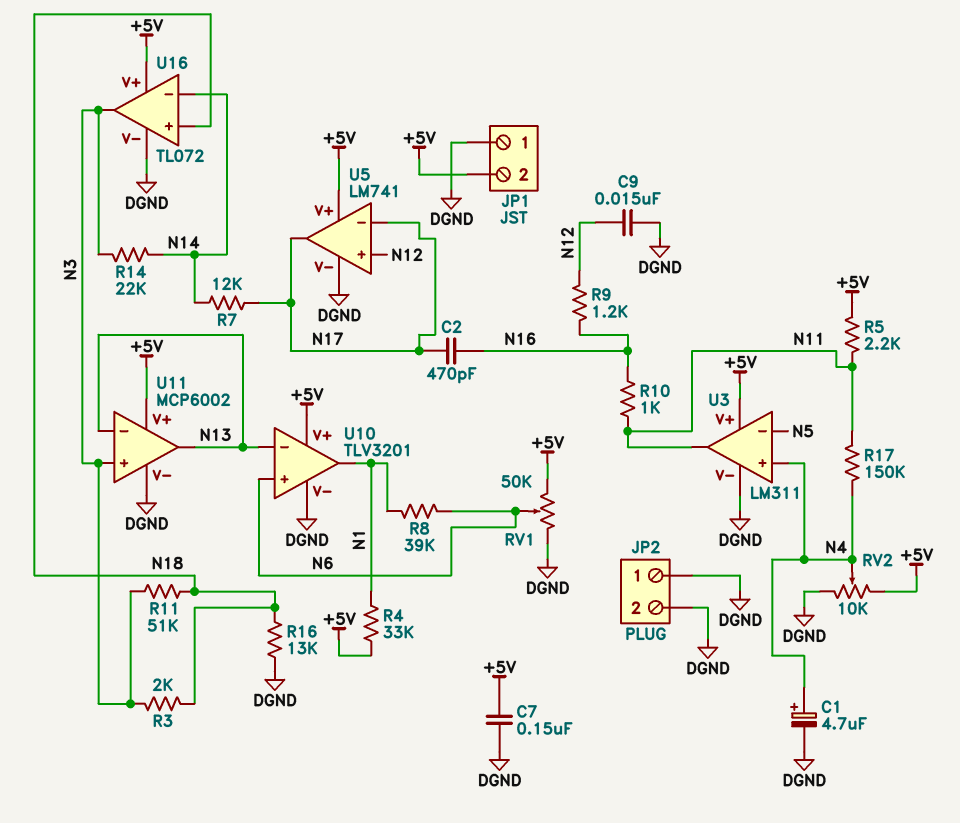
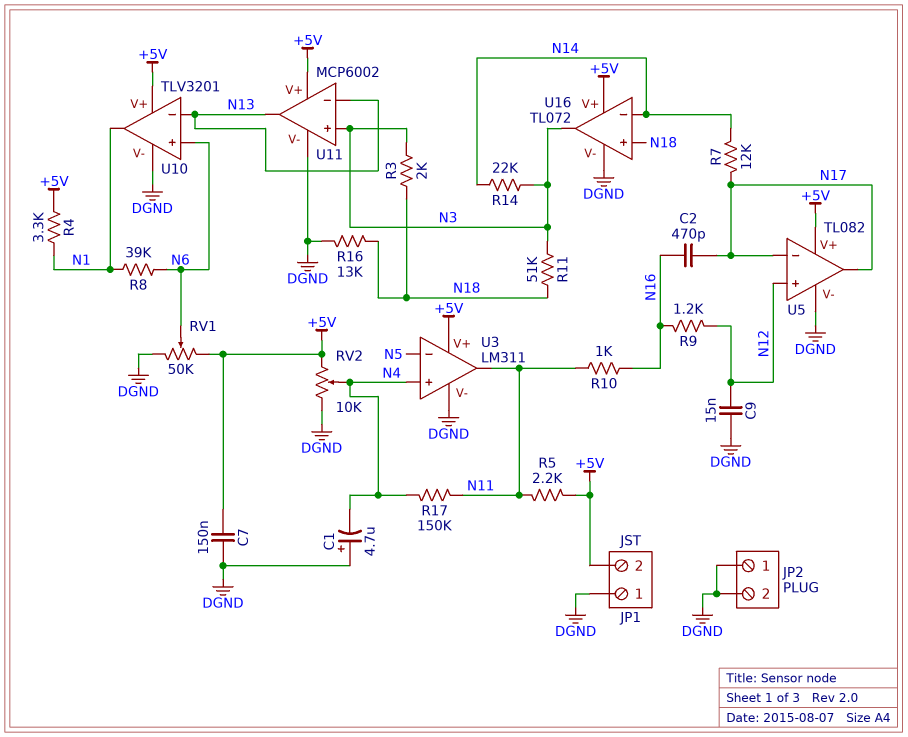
C1: 4.7uF (plus N4, minus DGND) -> 4.7uF (plus DGND, minus N4)
R4: 33k (+5V, N1) -> 3.3k (+5V, N1)
U5: LM741 -> TL082

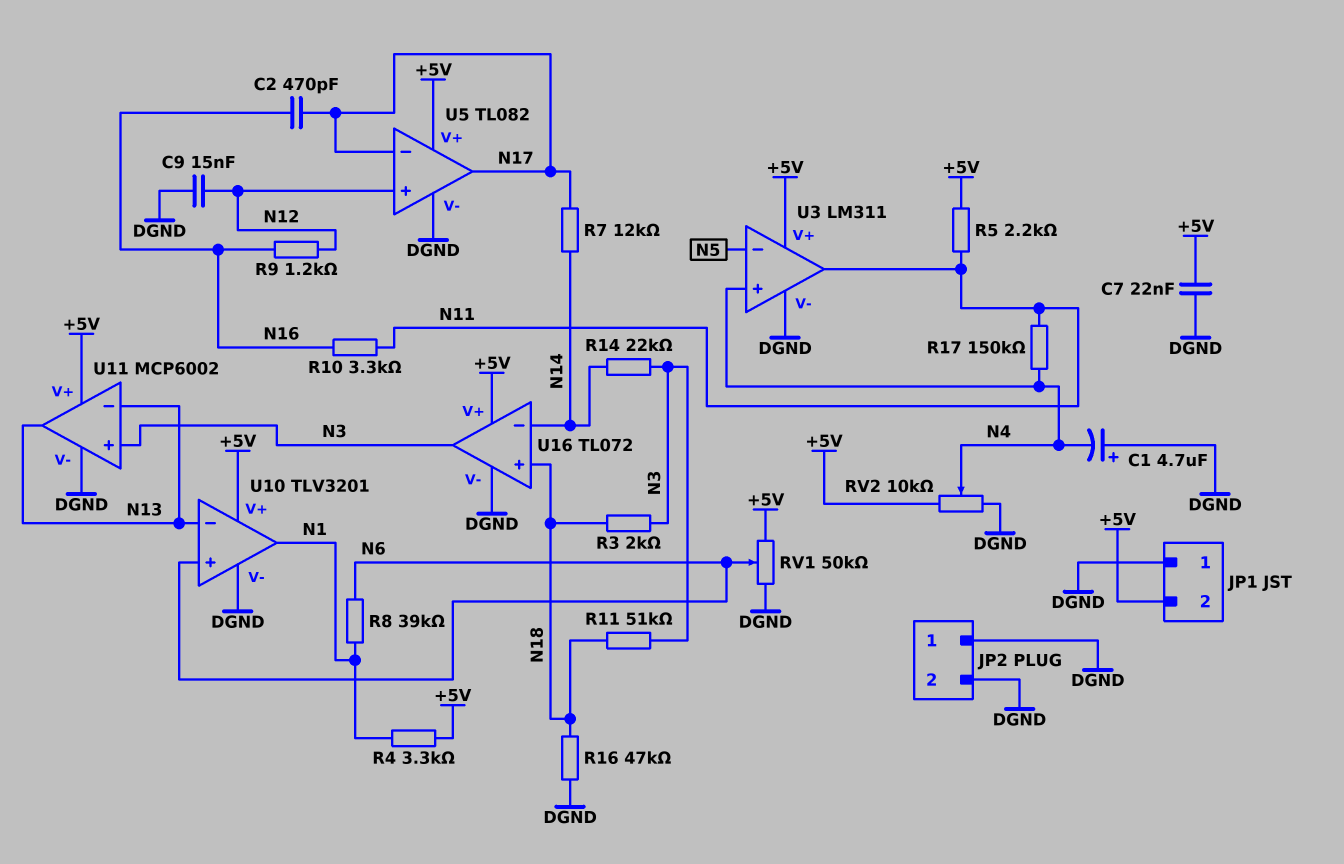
C7: 150nF (+5V, DGND) -> 22nF (+5V, DGND)
R10: 1k (N11, N16) -> 3.3k (N11, N16)
R16: 13k (DGND, N18) -> 47k (DGND, N18)

